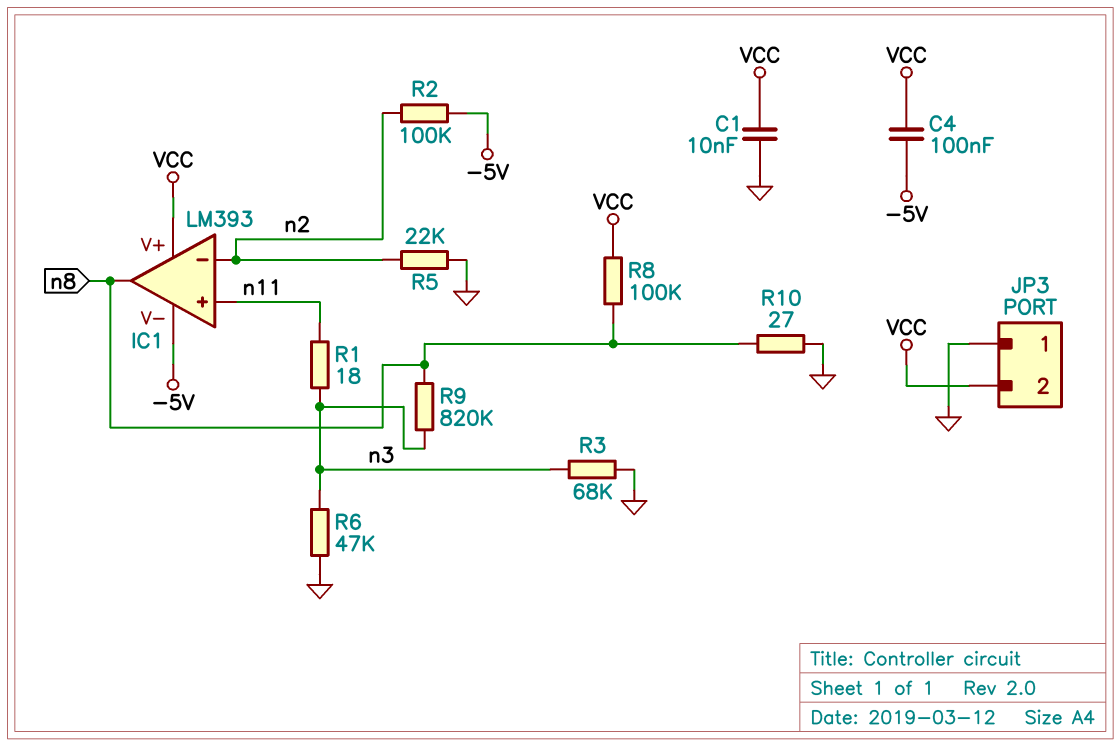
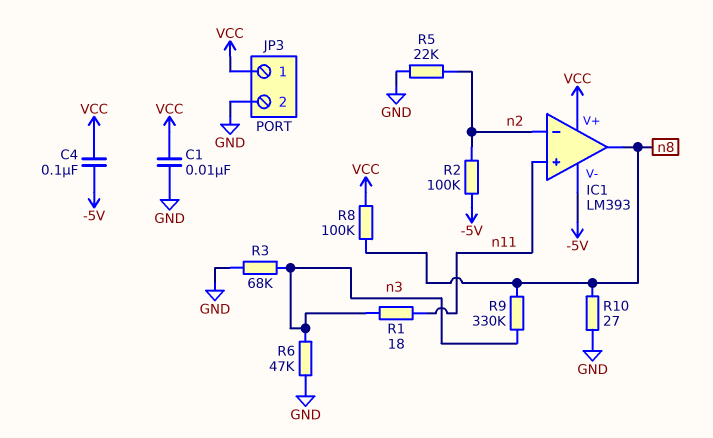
JP3 pin 1: GND -> VCC
JP3 pin 2: VCC -> GND
R9: 820k (n3, n8) -> 330k (n3, n8)

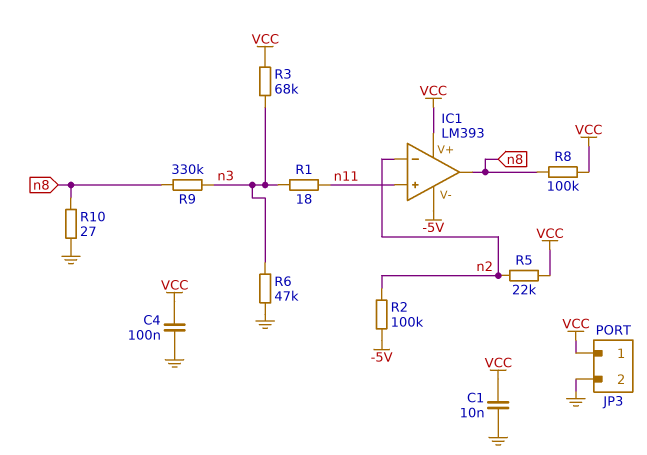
C4: 100nF (-5V, VCC) -> 100nF (GND, VCC)
R3: 68k (GND, n3) -> 68k (VCC, n3)
R5: 22k (GND, n2) -> 22k (VCC, n2)

